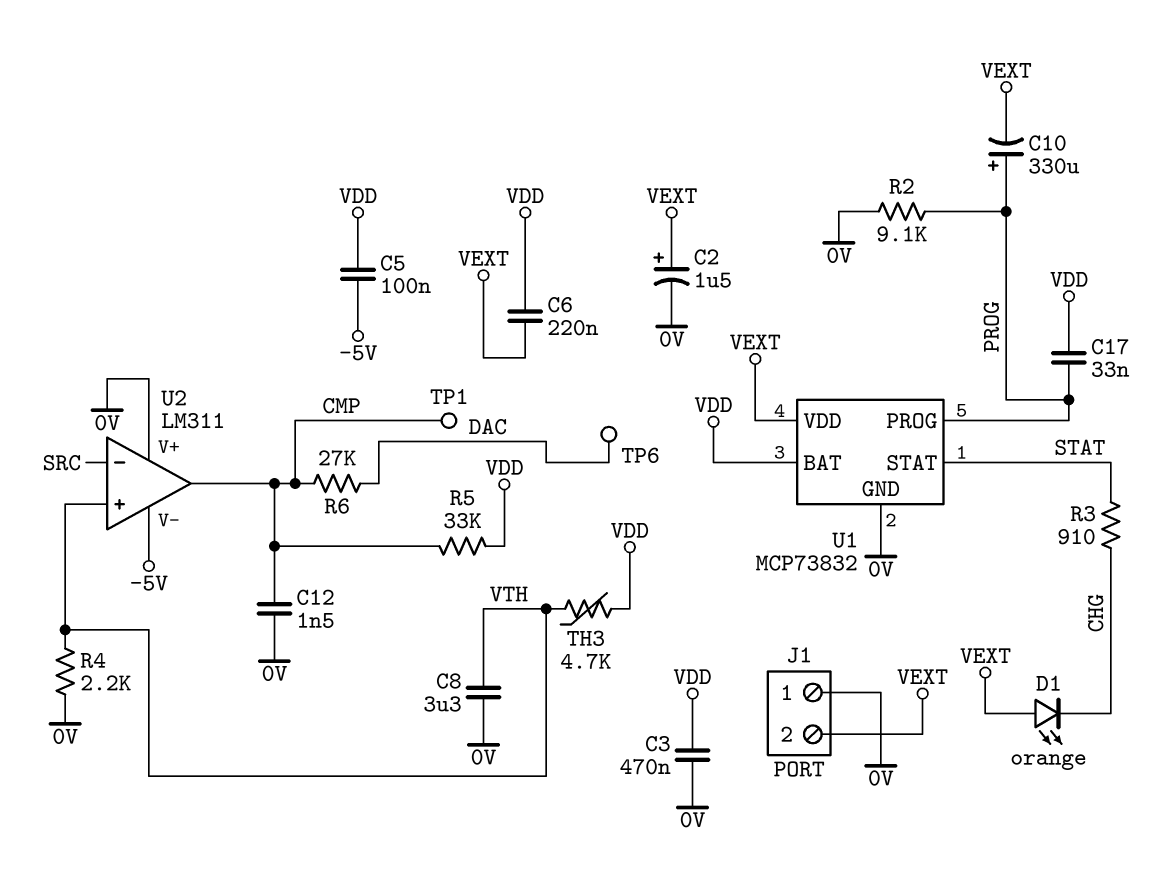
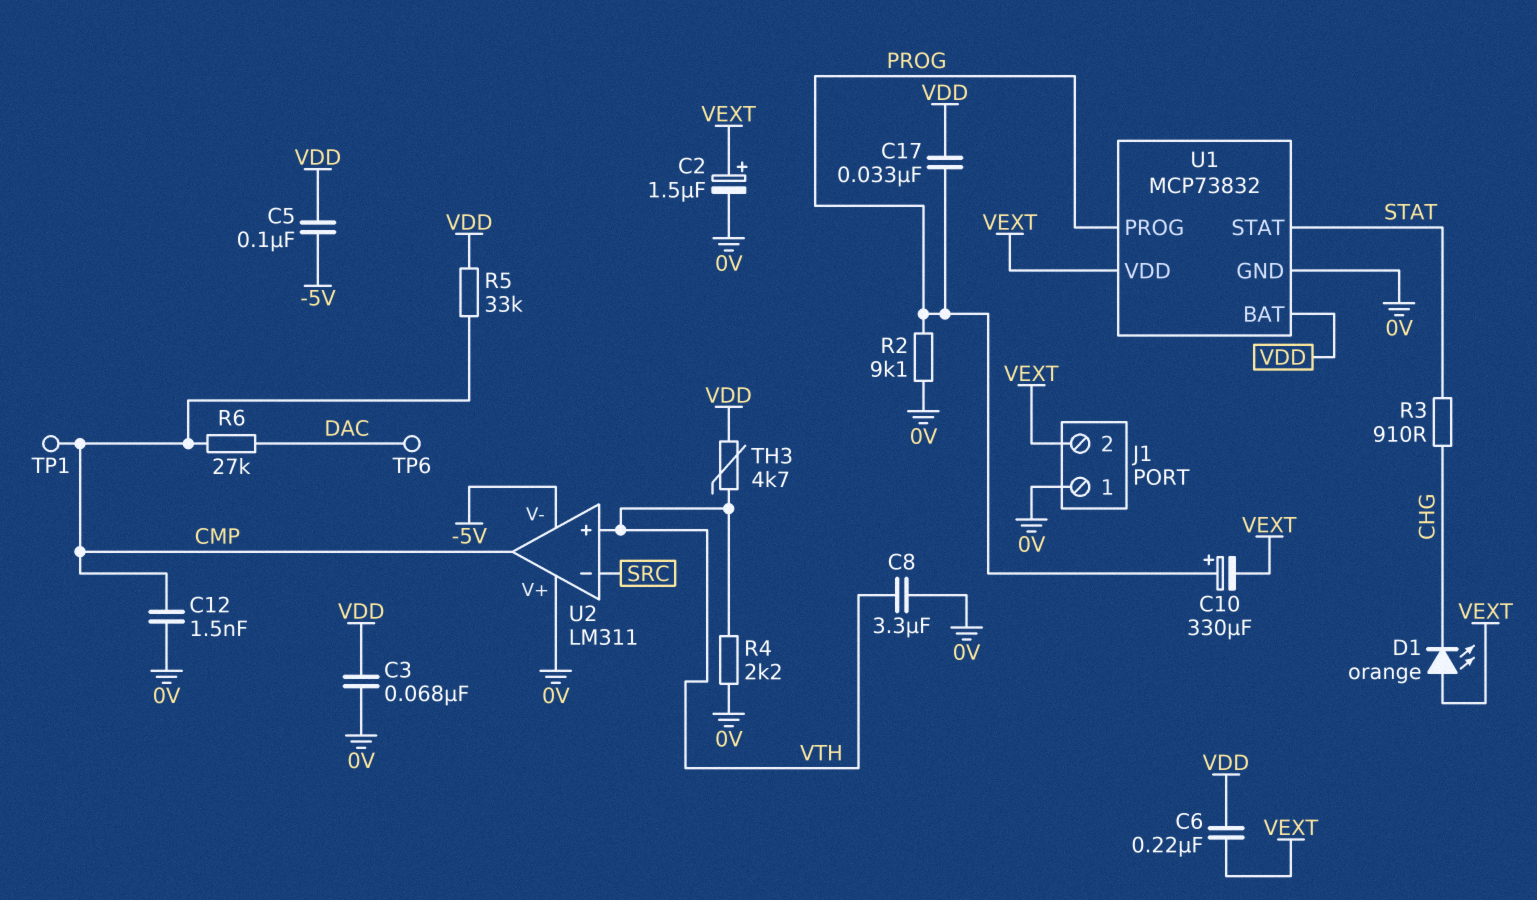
C3: 470nF (0V, VDD) -> 68nF (0V, VDD)

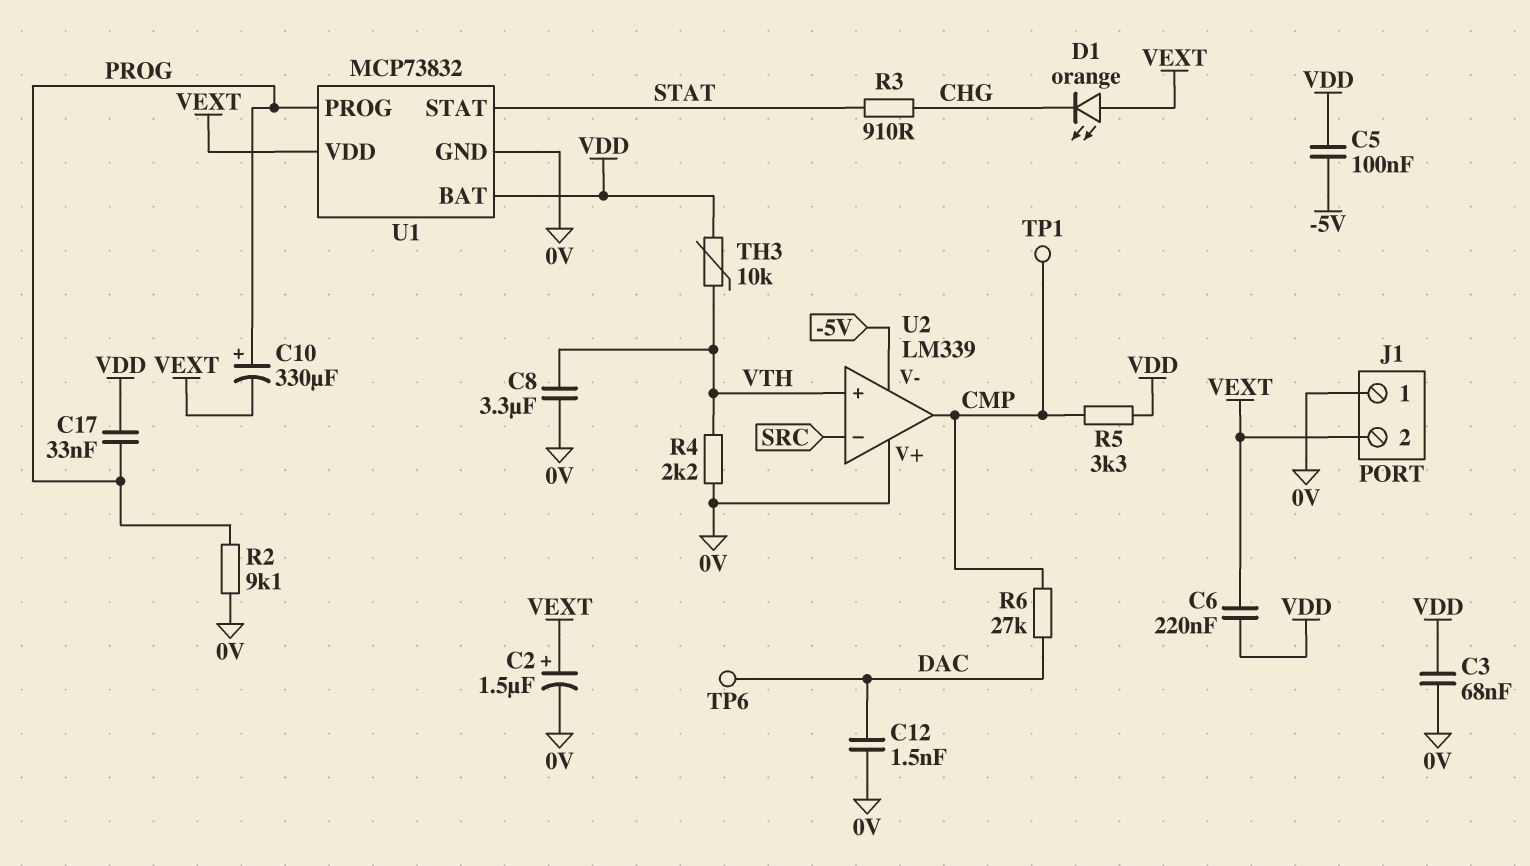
C12: 1.5nF (0V, CMP) -> 1.5nF (0V, DAC)
R5: 33k (CMP, VDD) -> 3.3k (CMP, VDD)
TH3: 4.7k (VDD, VTH) -> 10k (VDD, VTH)
U2: LM311 -> LM339

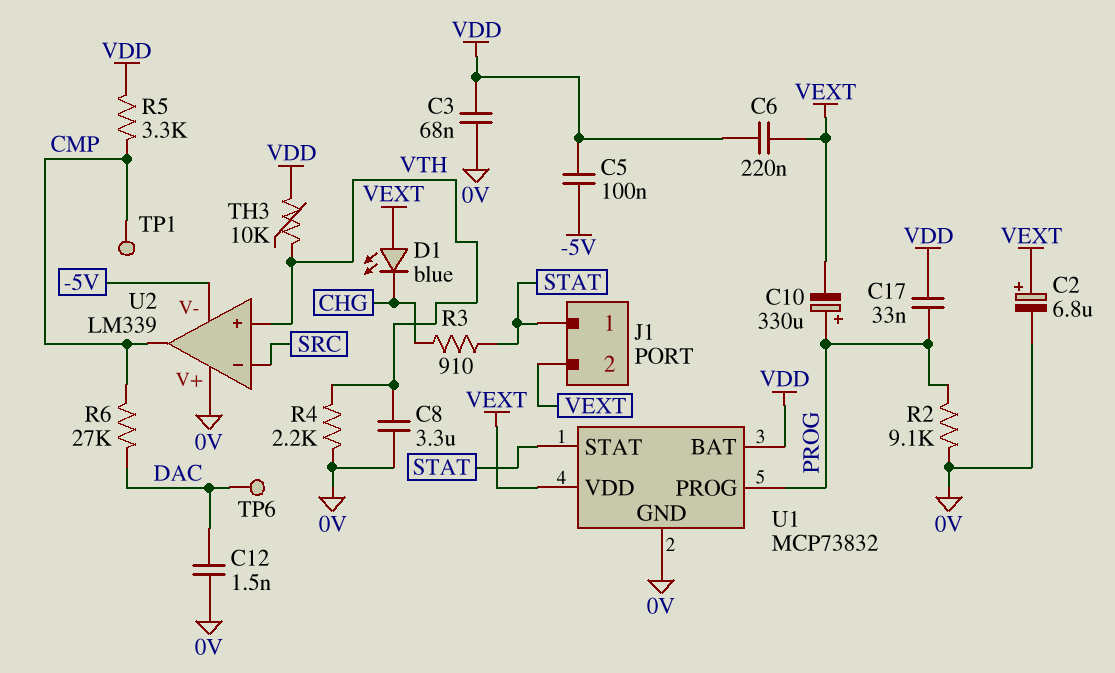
C2: 1.5uF (plus VEXT, minus 0V) -> 6.8uF (plus VEXT, minus 0V)
D1: LED orange (A VEXT, K CHG) -> LED blue (A VEXT, K CHG)
J1 pin 1: 0V -> STAT

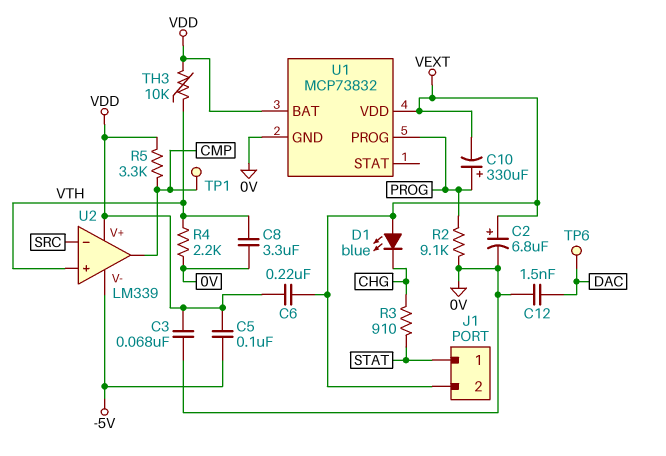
C17: 33nF (PROG, VDD) -> none
R6: 27k (CMP, DAC) -> none
U1 pin STAT: STAT -> none
U2 pin V+: 0V -> VDD

